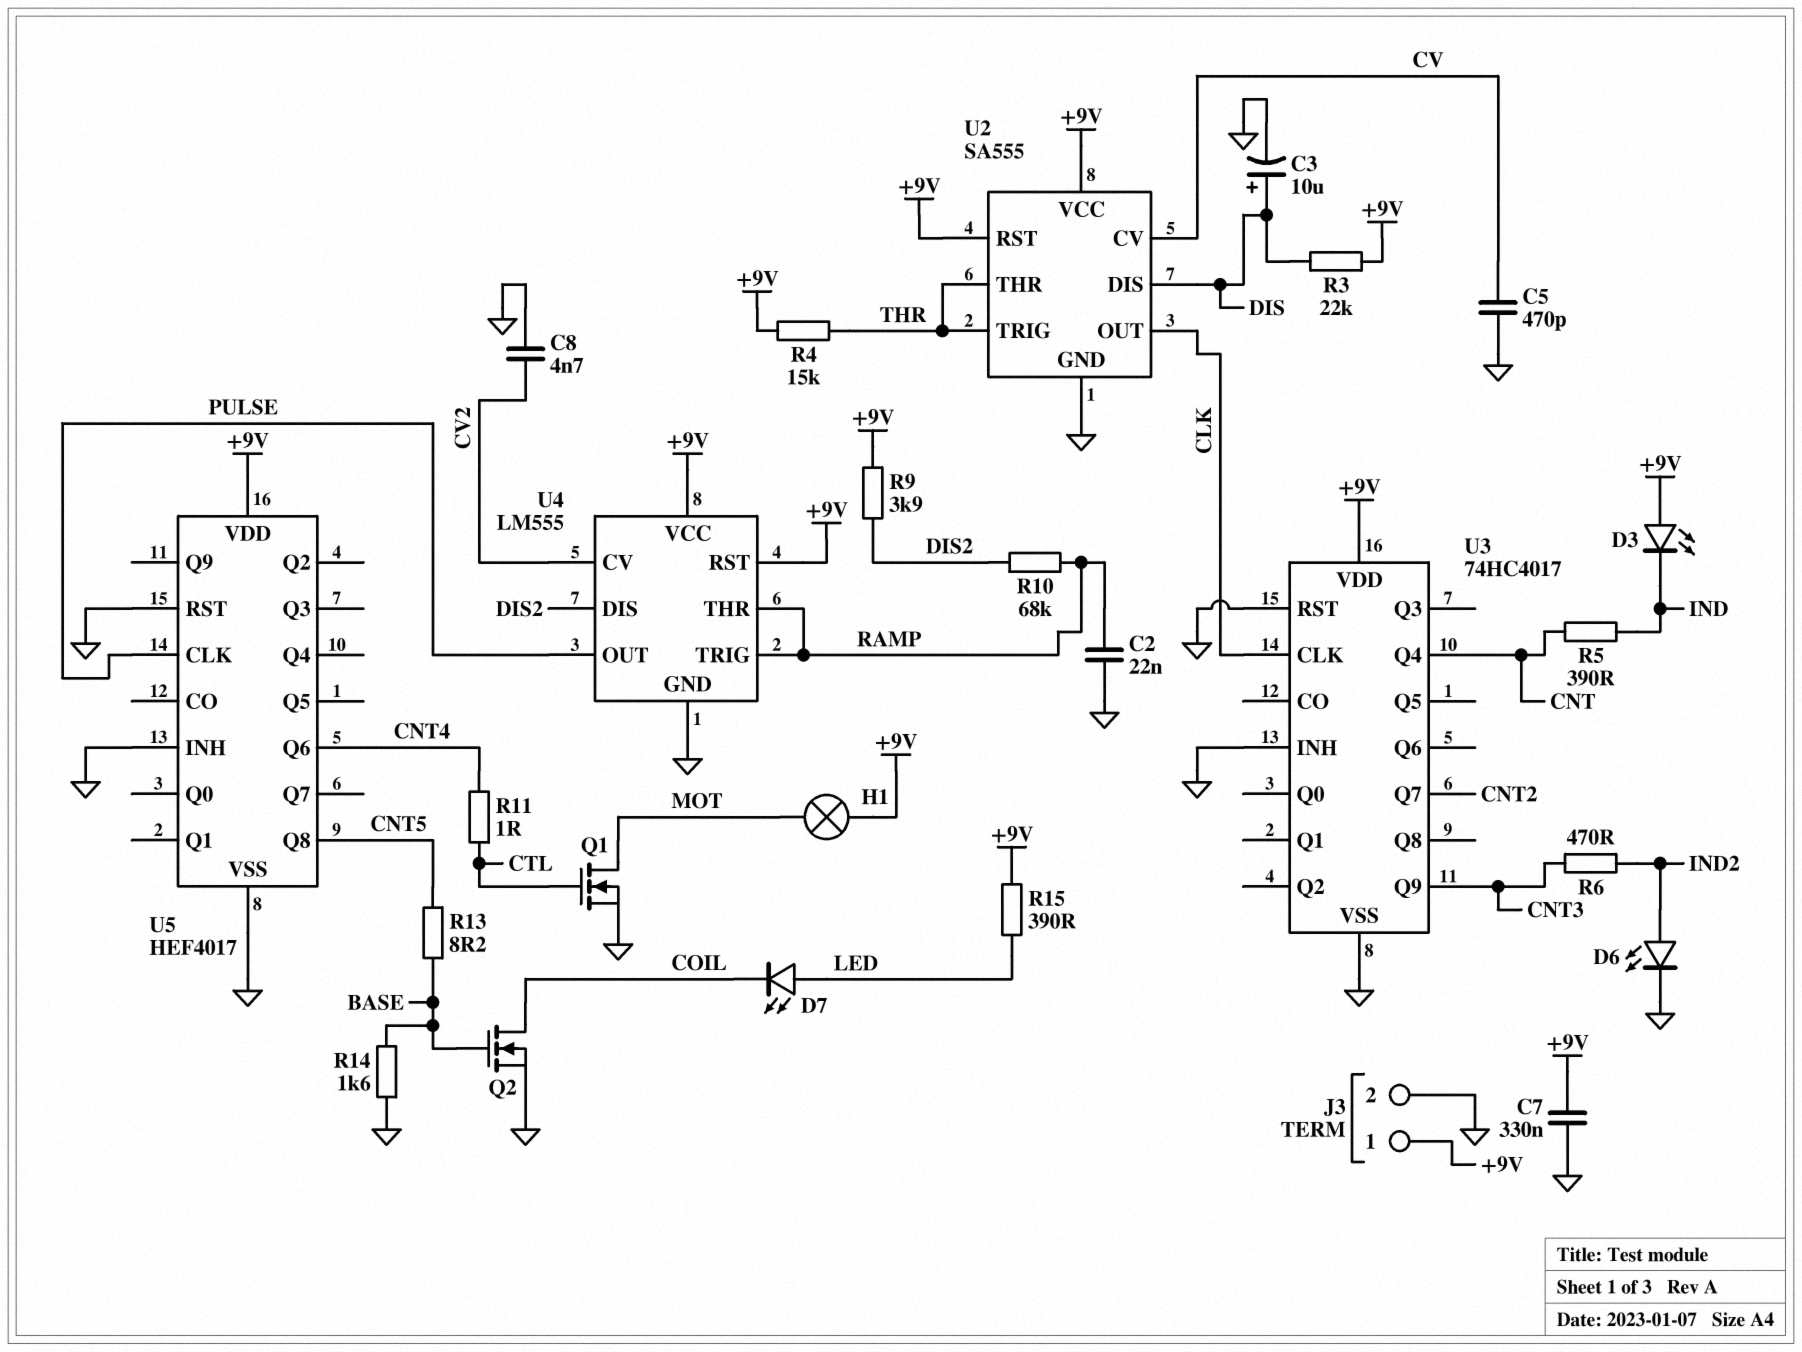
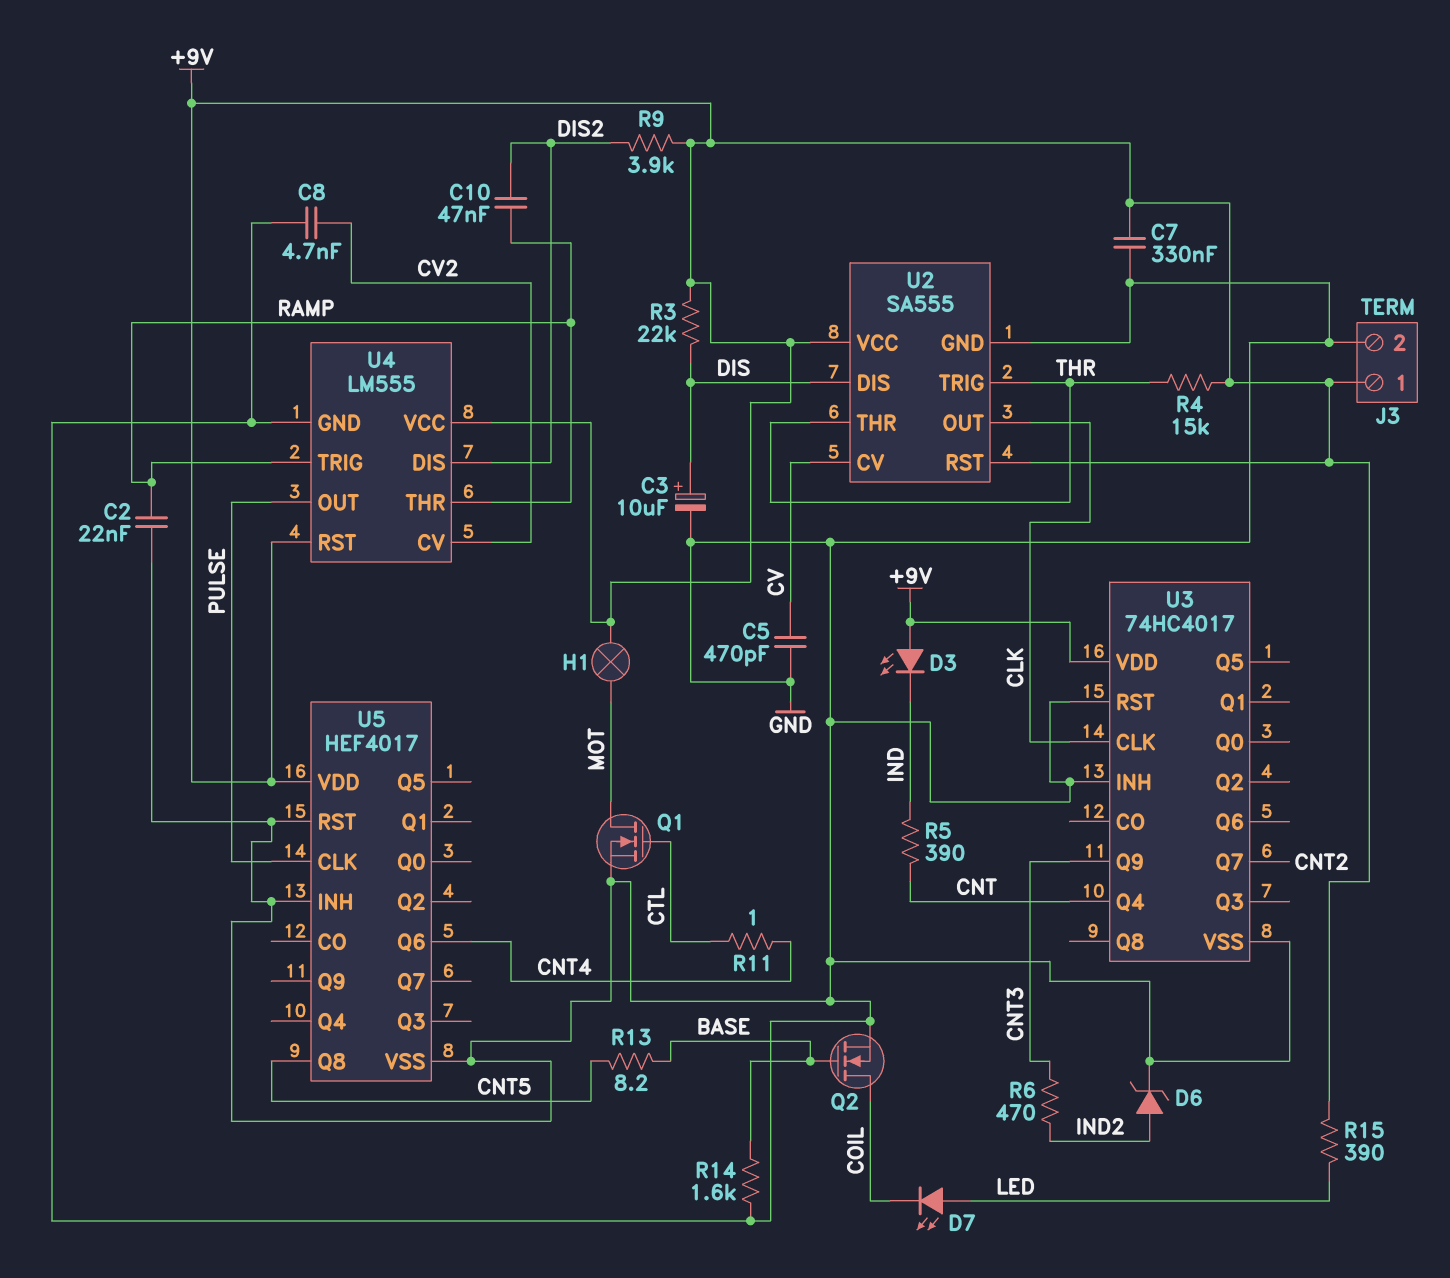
C10: none -> 47nF (DIS2, RAMP)
D6: LED (A IND2, K GND) -> zener (A IND2, K GND)
R10: 68k (DIS2, RAMP) -> none

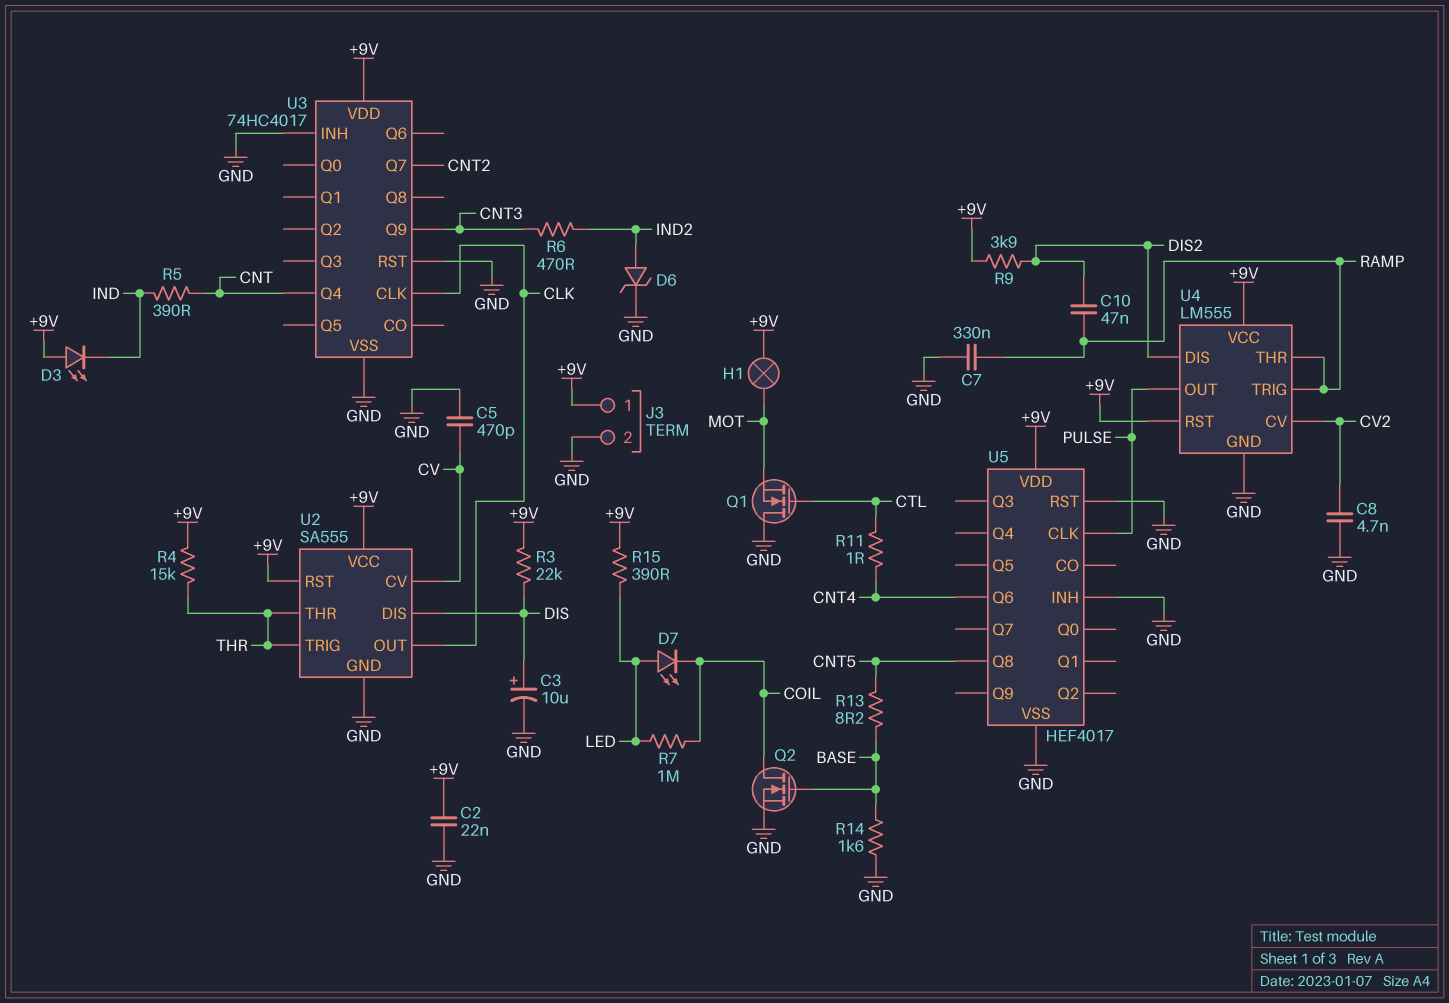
C2: 22nF (GND, RAMP) -> 22nF (+9V, GND)
C7: 330nF (+9V, GND) -> 330nF (GND, RAMP)
Q1: NMOS (G CTL, D MOT, S GND) -> NMOS (G CTL, D GND, S MOT)
R7: none -> 1M (COIL, LED)

